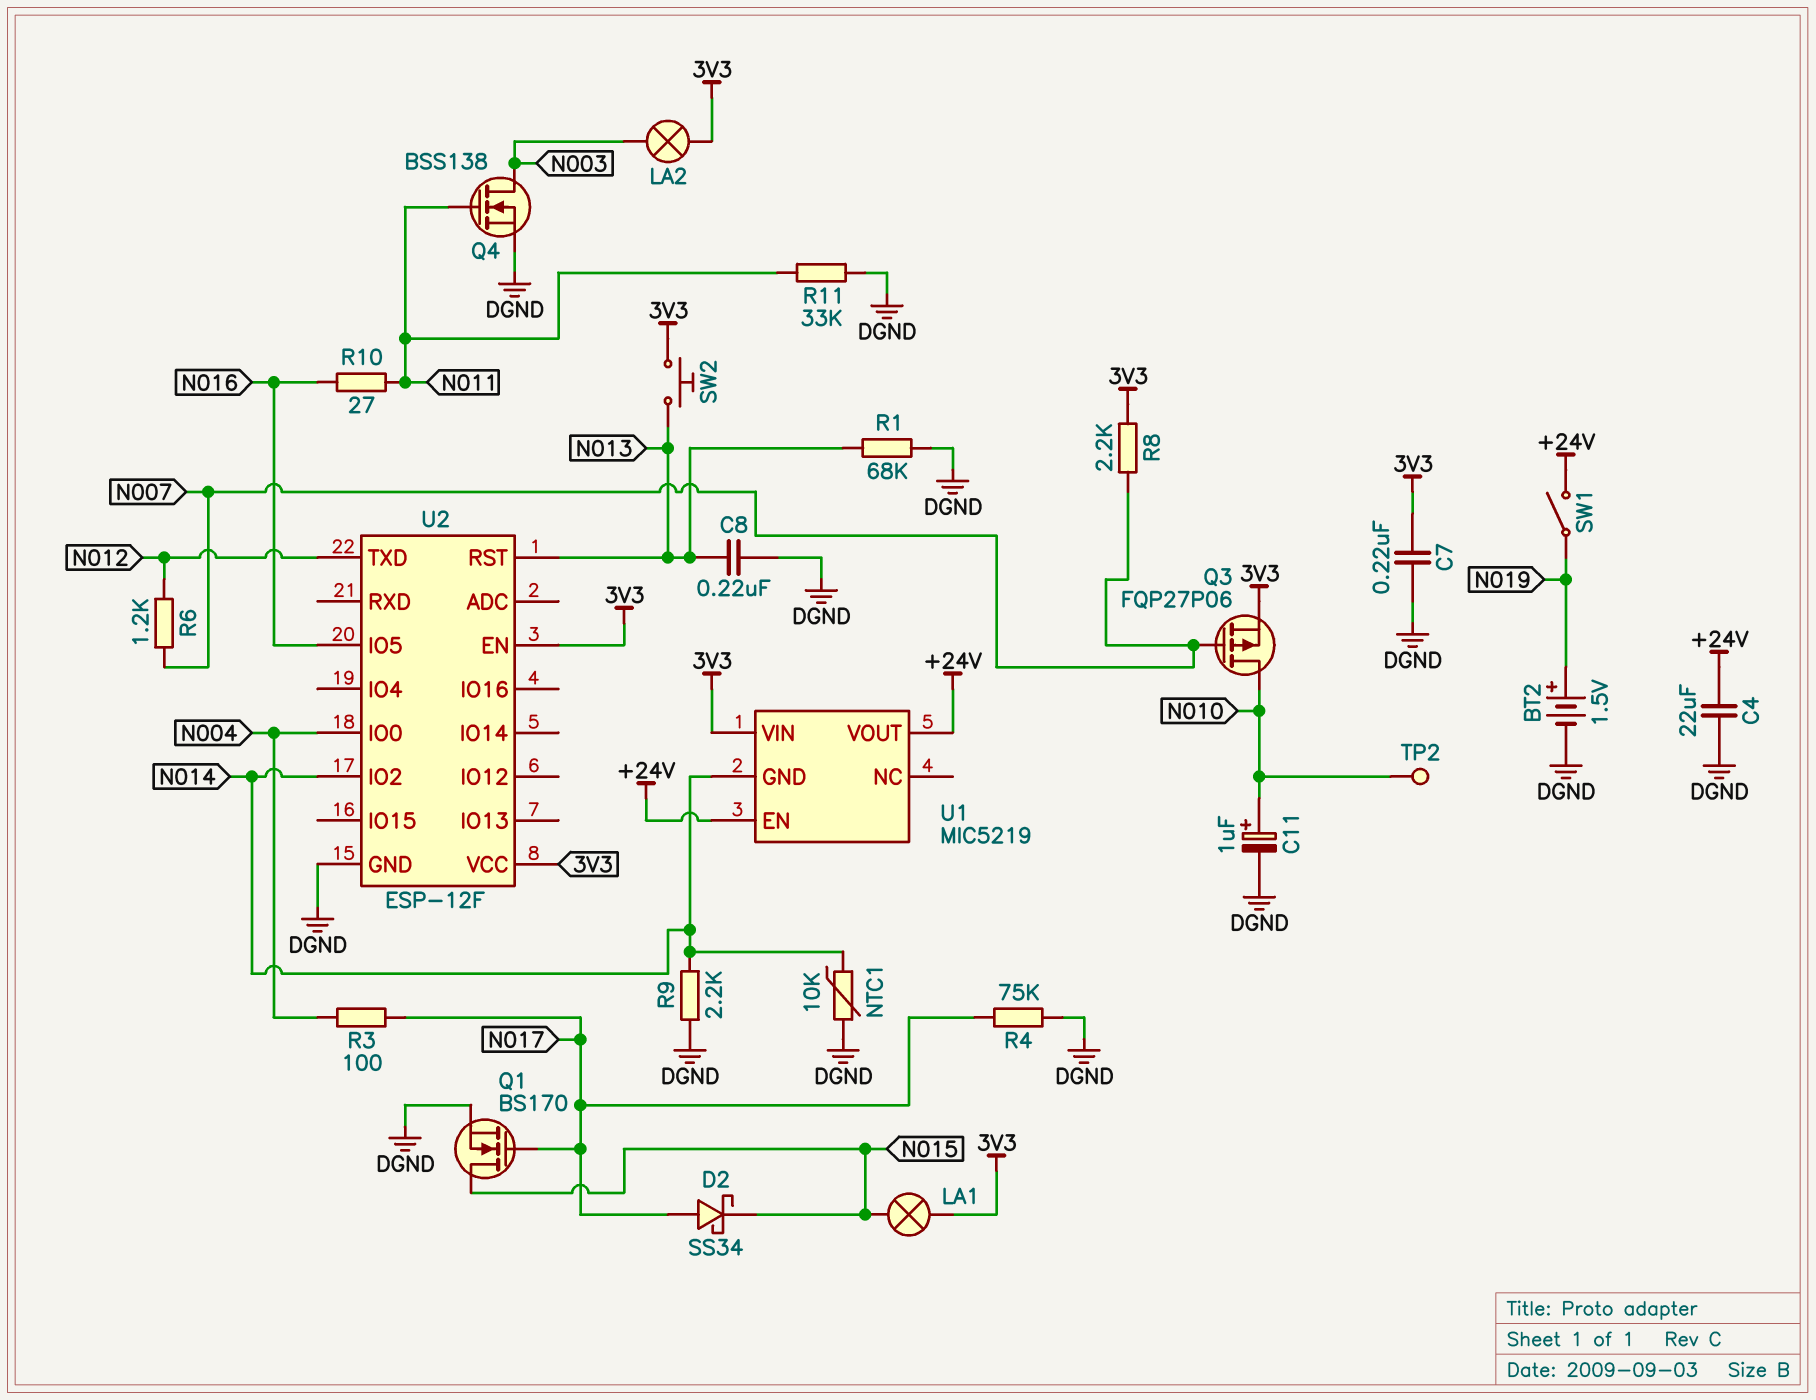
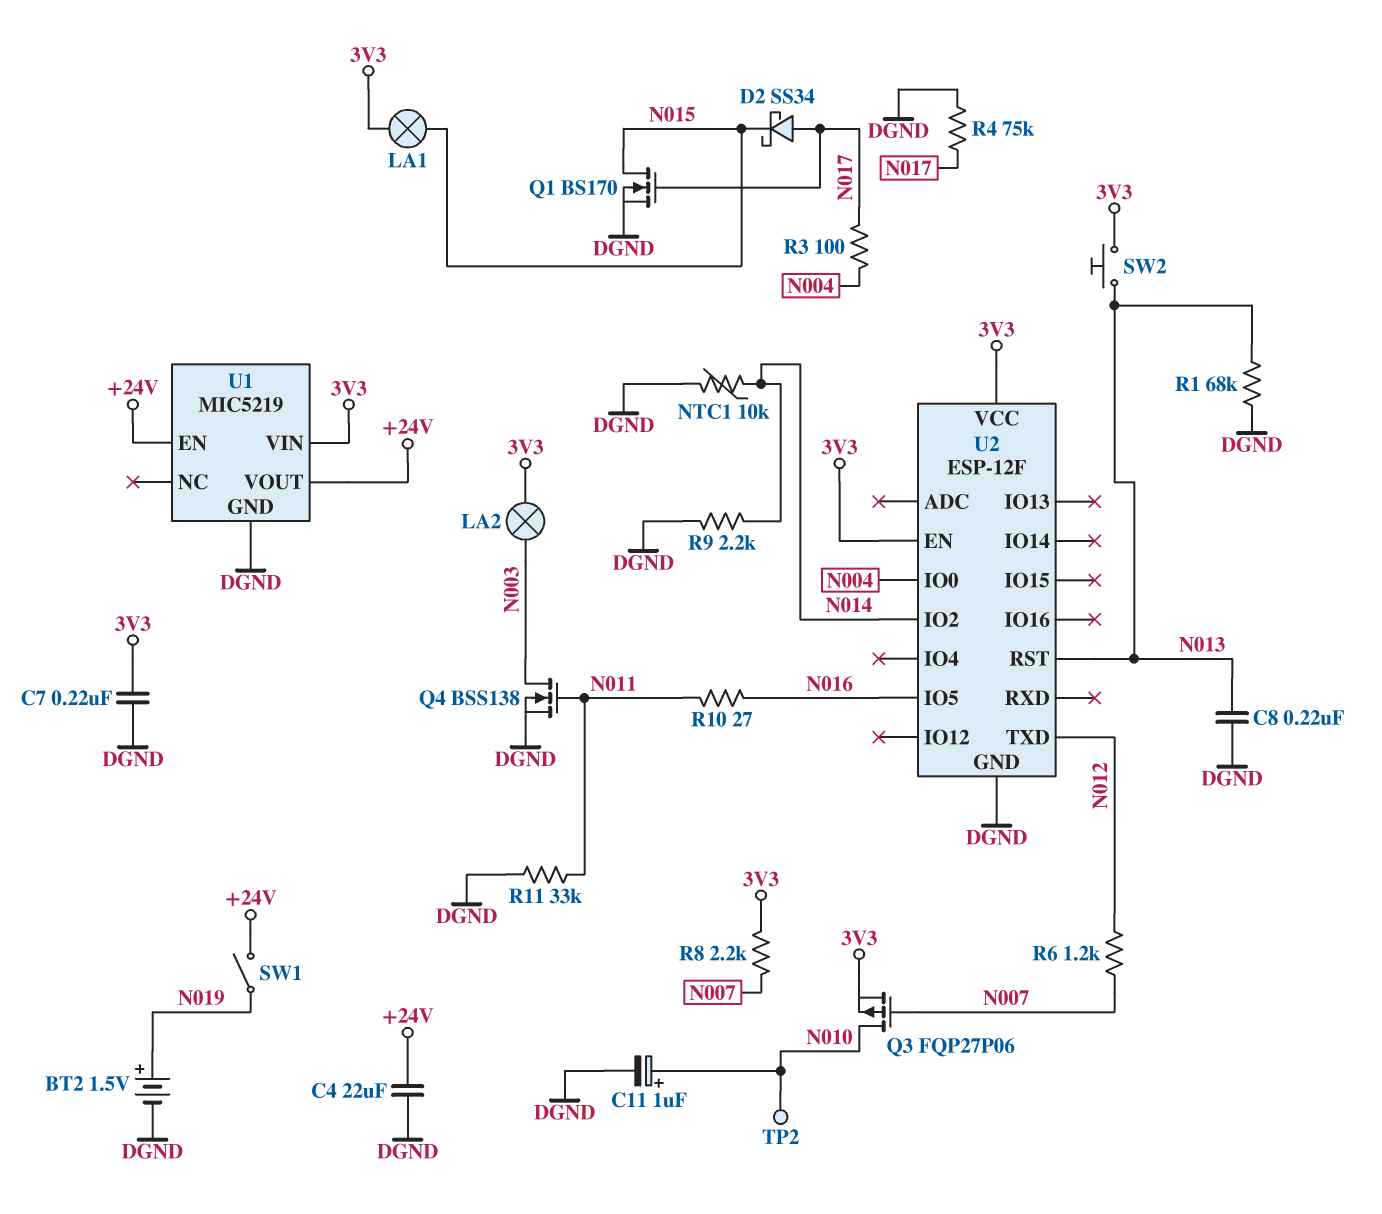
U1 pin GND: N014 -> DGND

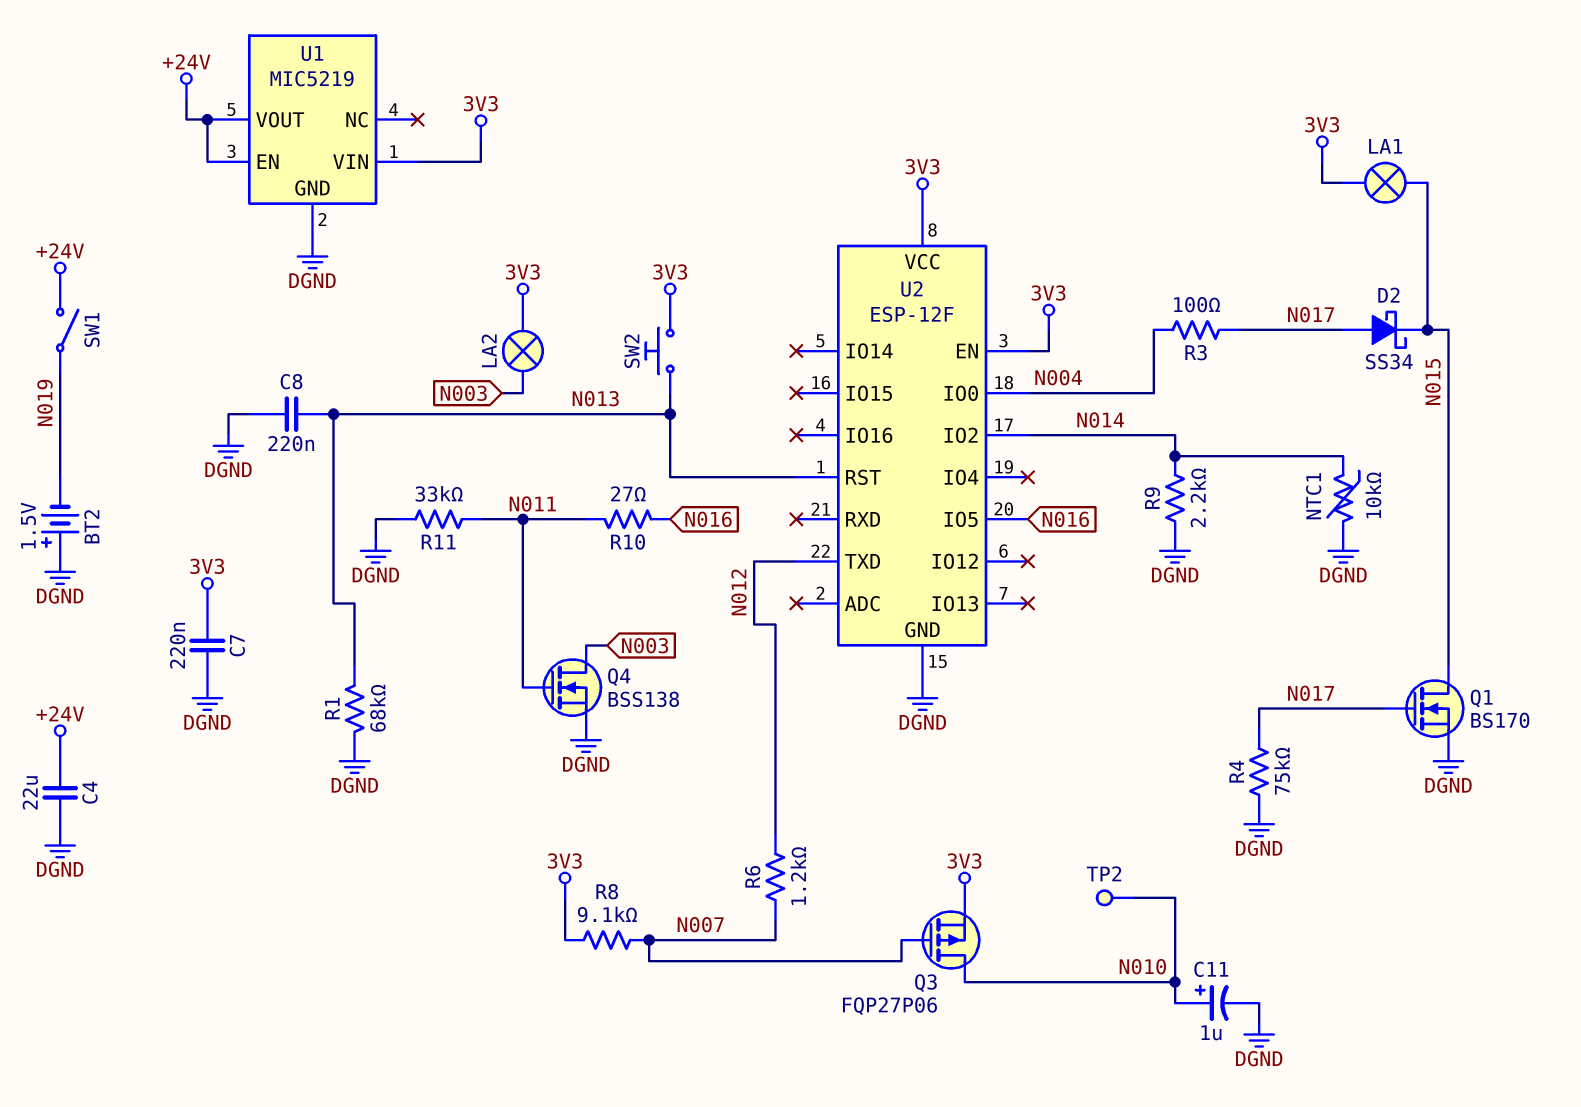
BT2: 1.5V (plus N019, minus DGND) -> 1.5V (plus DGND, minus N019)
R8: 2.2k (3V3, N007) -> 9.1k (3V3, N007)

